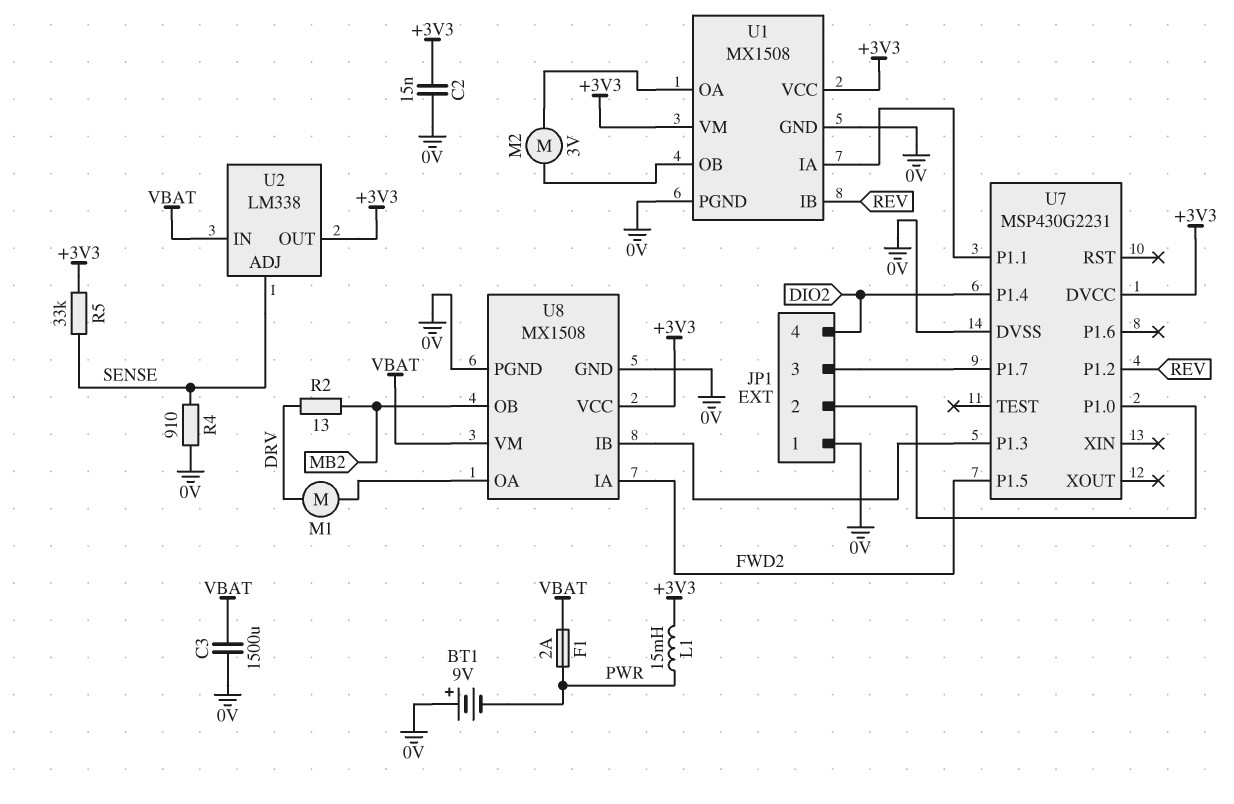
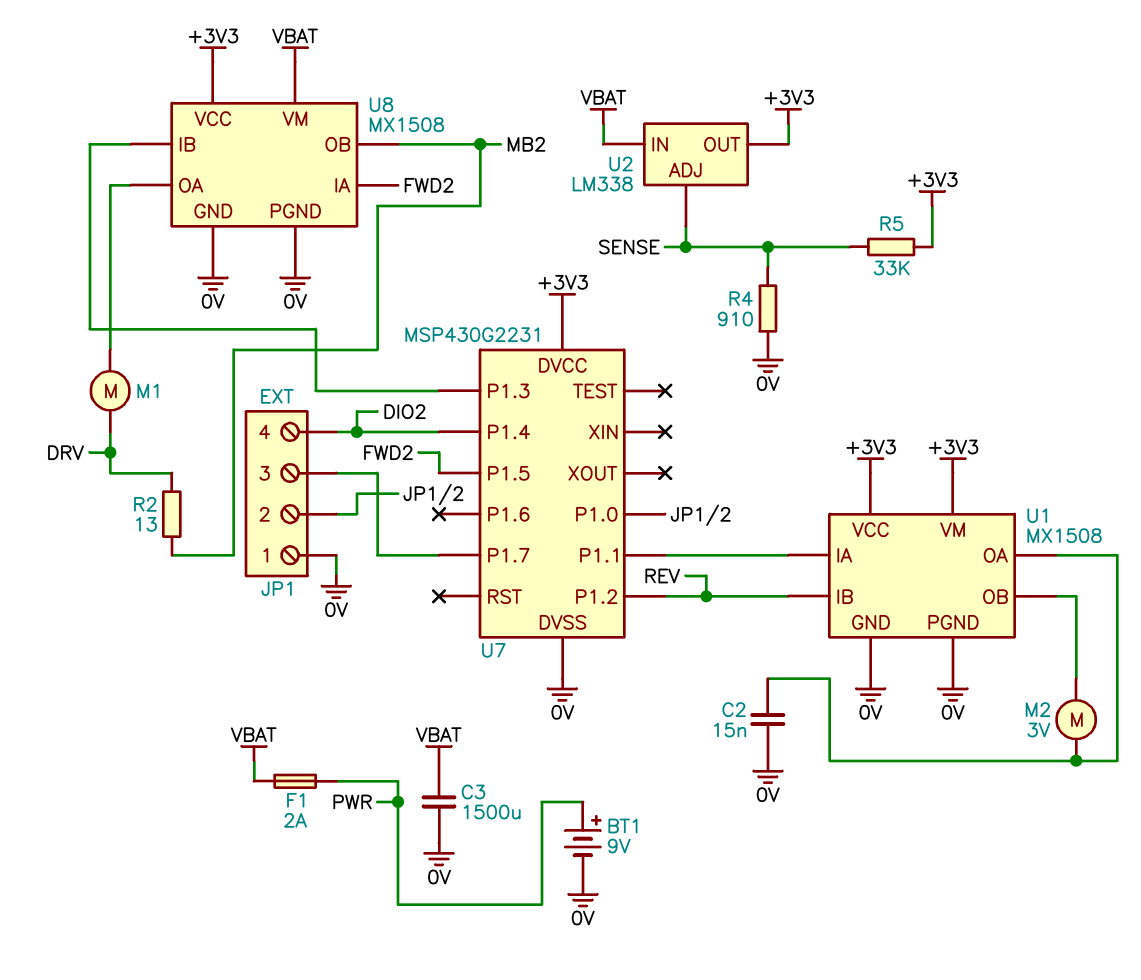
BT1: 9V (plus 0V, minus PWR) -> 9V (plus PWR, minus 0V)
C2: 15nF (+3V3, 0V) -> 15nF (0V, U1/OA)
L1: 15mH (+3V3, PWR) -> none

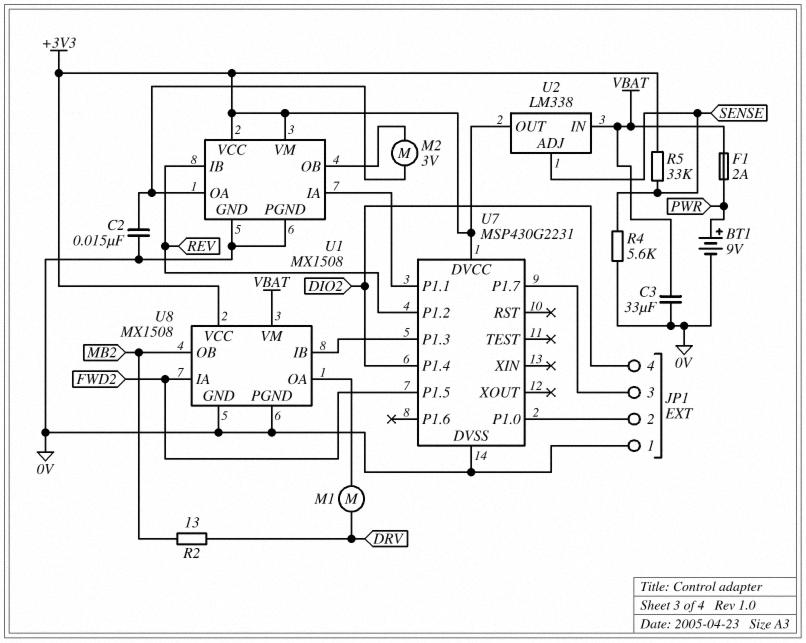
C3: 1500uF (0V, VBAT) -> 33uF (0V, VBAT)
R4: 910 (0V, SENSE) -> 5.6k (0V, SENSE)

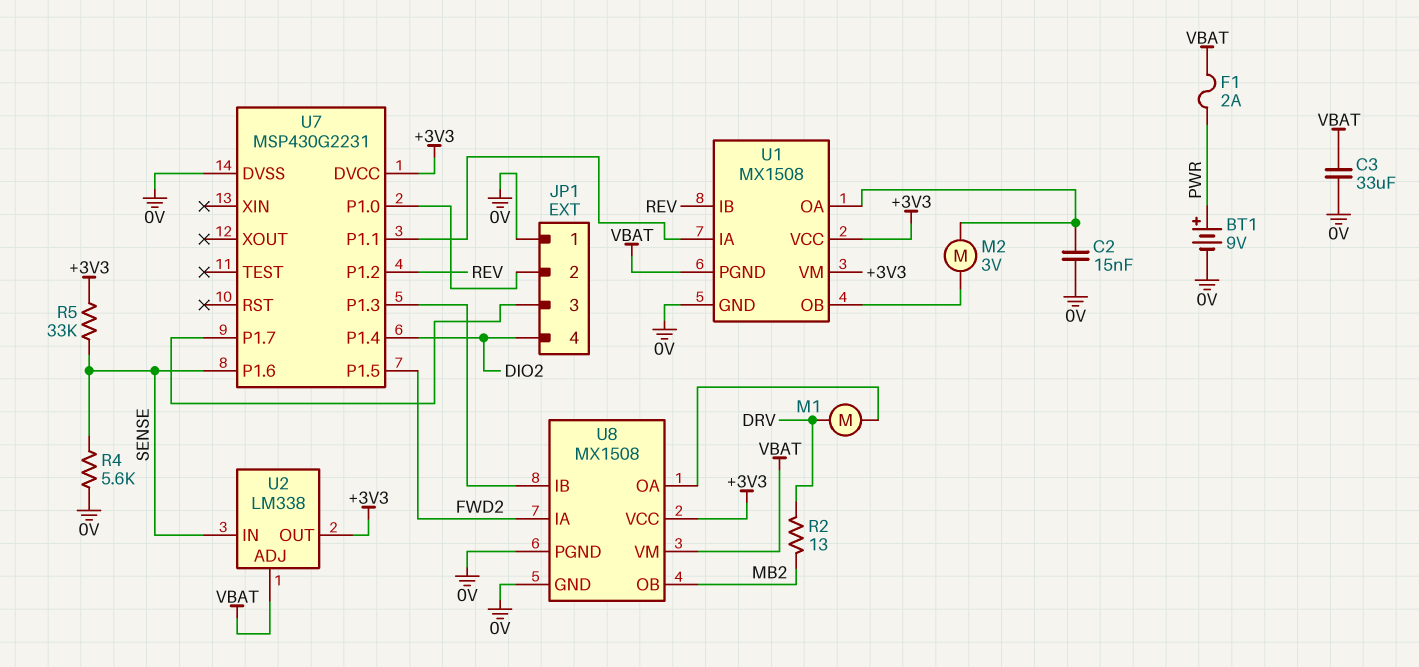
U1 pin PGND: 0V -> VBAT
U2 pin ADJ: SENSE -> VBAT
U2 pin IN: VBAT -> SENSE
U7 pin P1.6: none -> SENSE

